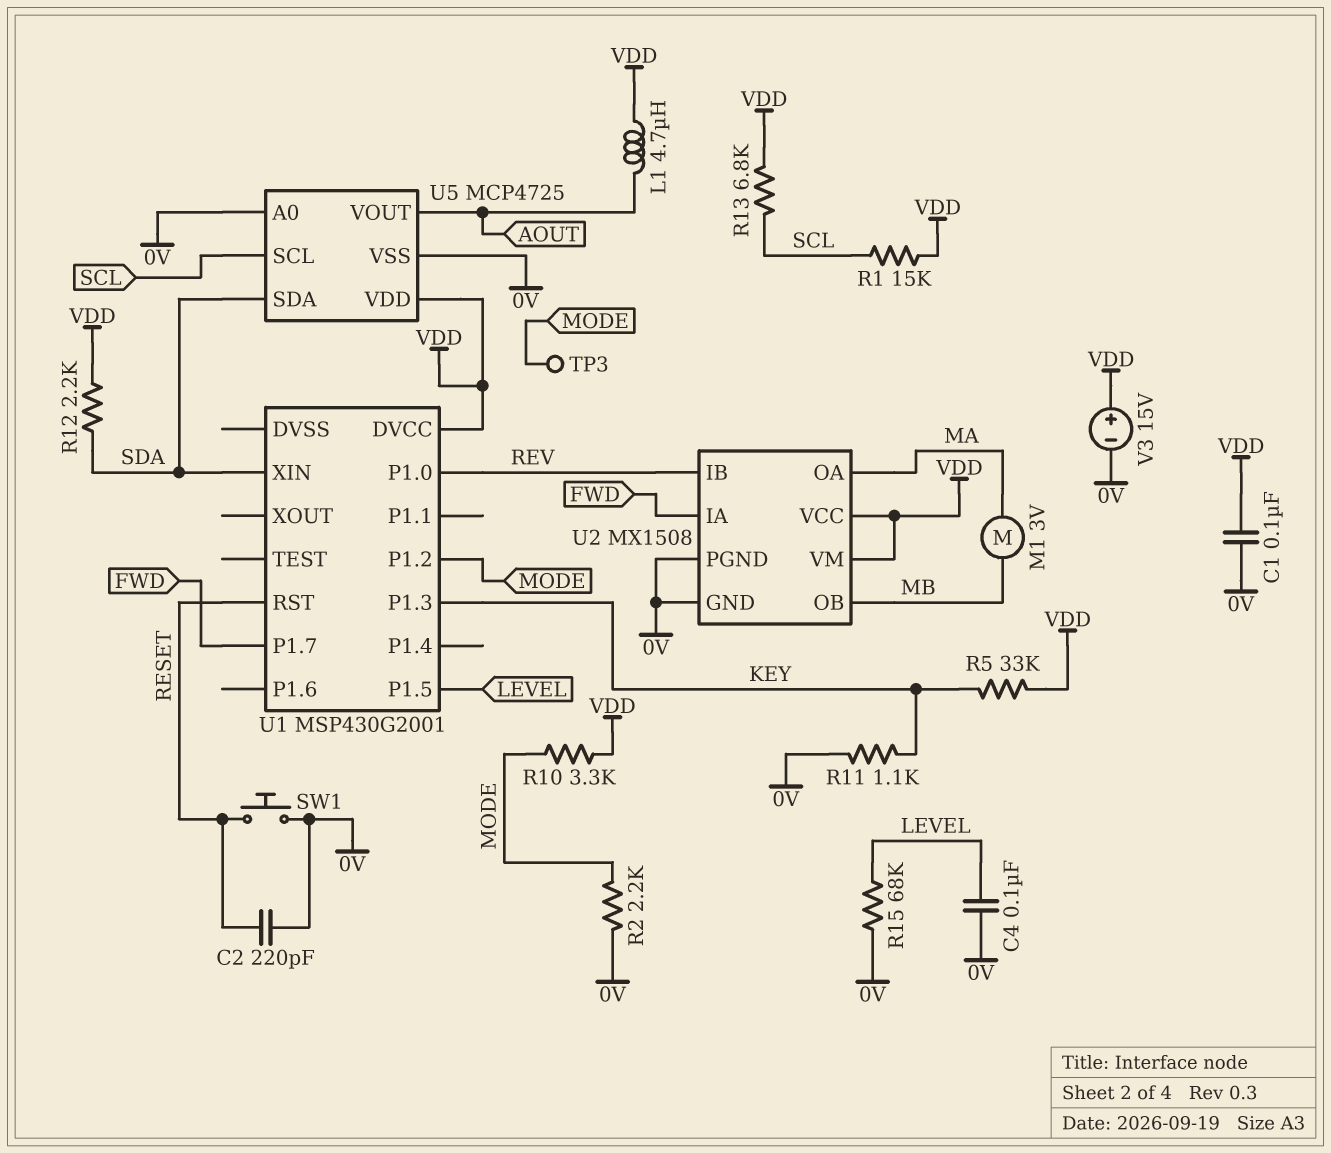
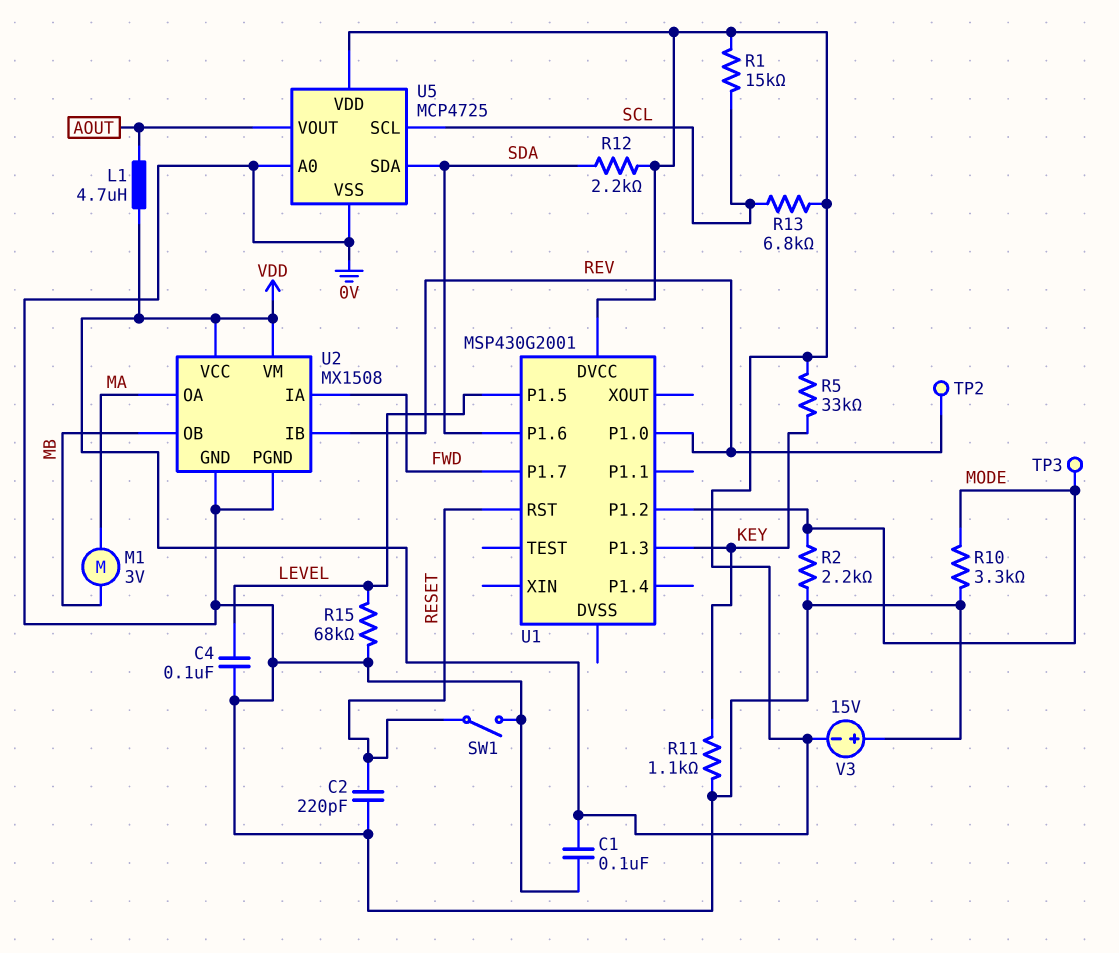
R10: 3.3k (MODE, VDD) -> 3.3k (0V, MODE)
SW1: button (0V, RESET) -> switch (0V, RESET)
TP2: none -> test point (REV)
U1 pin P1.6: none -> SDA
U1 pin XIN: SDA -> none
V3: 15V (plus VDD, minus 0V) -> 15V (plus 0V, minus VDD)

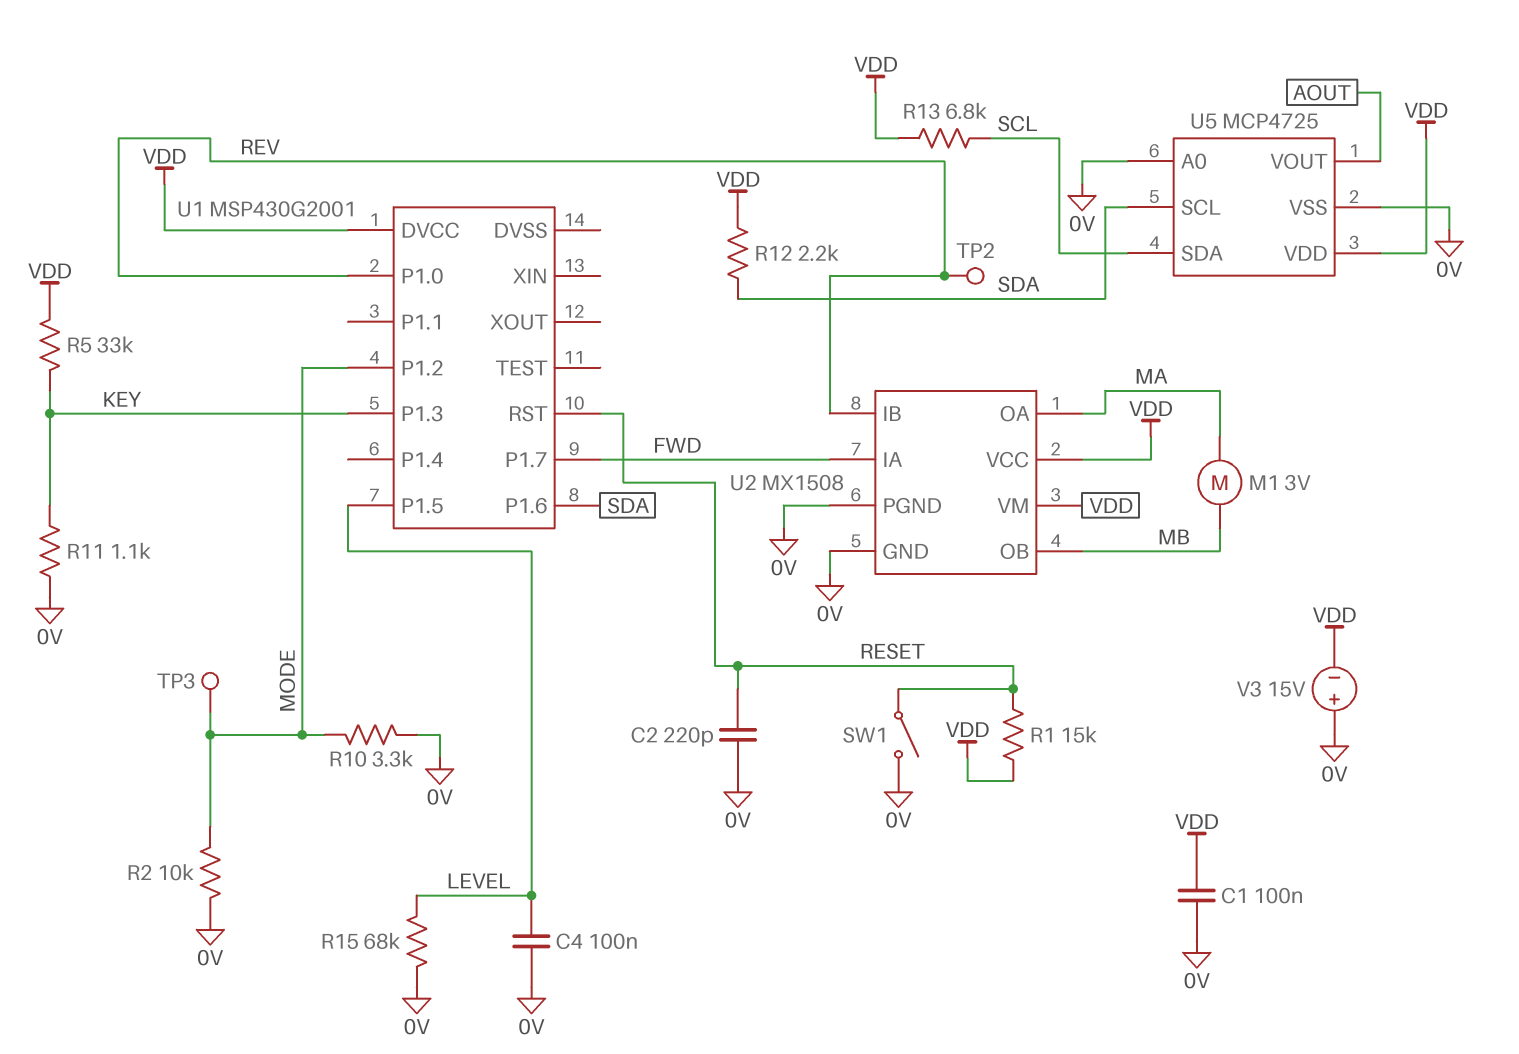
L1: 4.7uH (AOUT, VDD) -> none
R1: 15k (SCL, VDD) -> 15k (RESET, VDD)
R2: 2.2k (0V, MODE) -> 10k (0V, MODE)
U5 pin SCL: SCL -> SDA
U5 pin SDA: SDA -> SCL

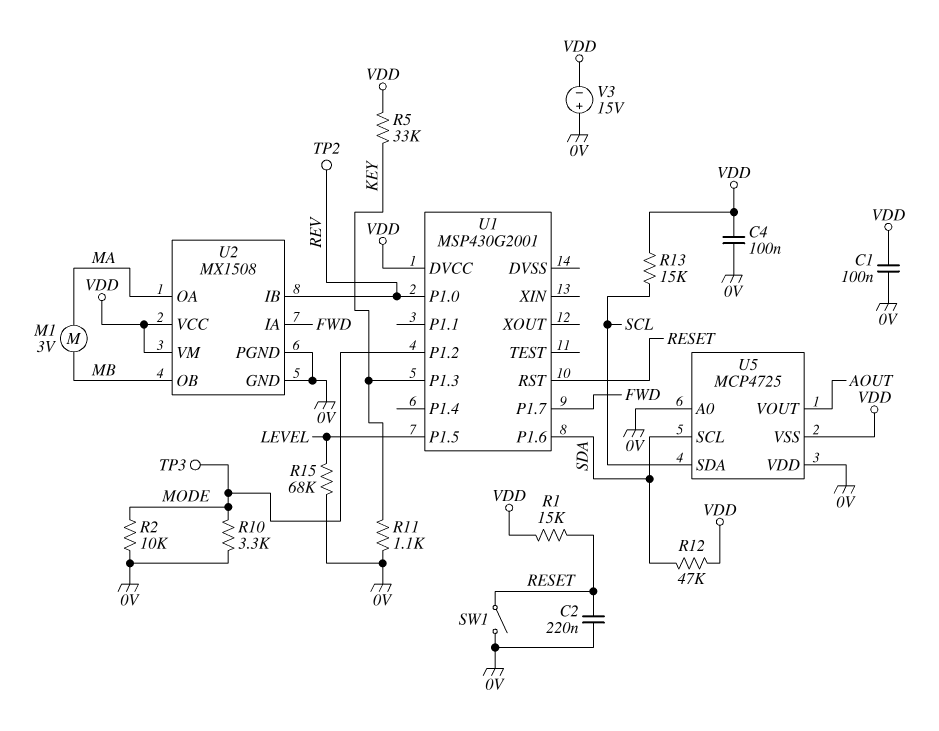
C2: 220pF (0V, RESET) -> 220nF (0V, RESET)
C4: 100nF (0V, LEVEL) -> 100nF (0V, VDD)
R12: 2.2k (SDA, VDD) -> 47k (SDA, VDD)
R13: 6.8k (SCL, VDD) -> 15k (SCL, VDD)
U5 pin VDD: VDD -> 0V
U5 pin VSS: 0V -> VDD

